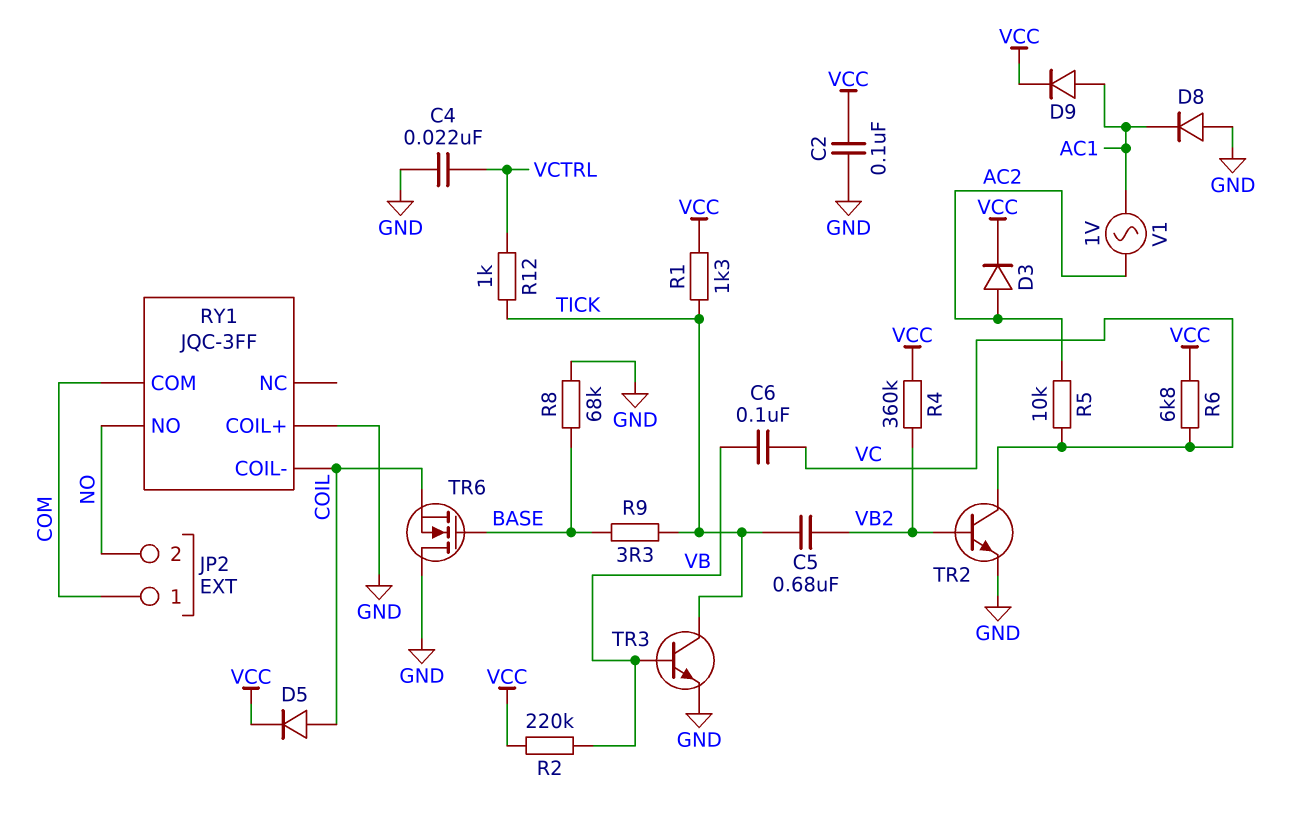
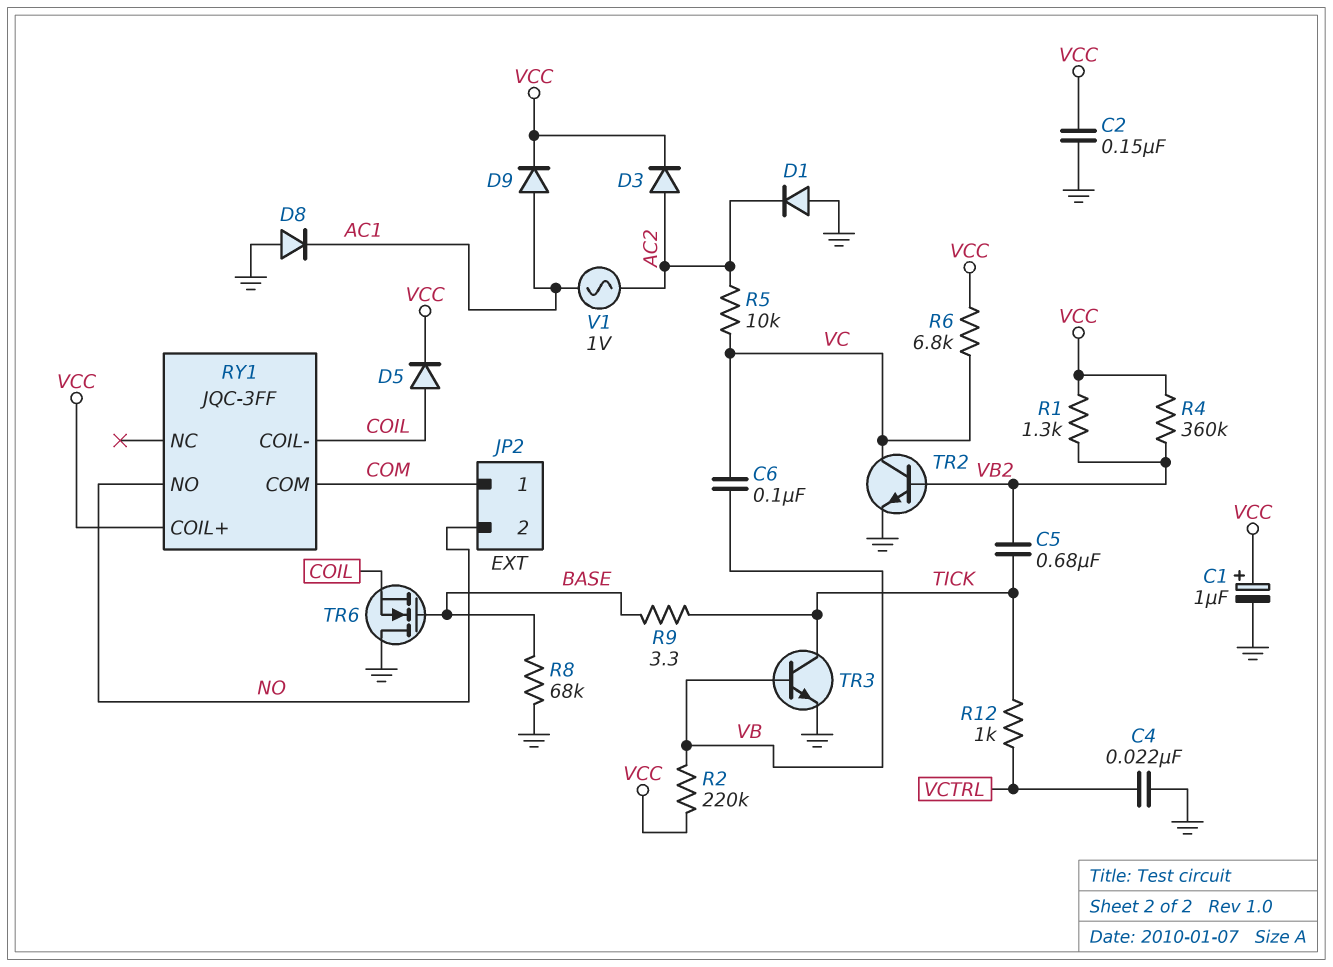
C1: none -> 1uF (plus VCC, minus GND)
C2: 100nF (GND, VCC) -> 150nF (GND, VCC)
D1: none -> diode (A GND, K AC2)
R1: 1.3k (TICK, VCC) -> 1.3k (VB2, VCC)
RY1 pin COIL+: GND -> VCC

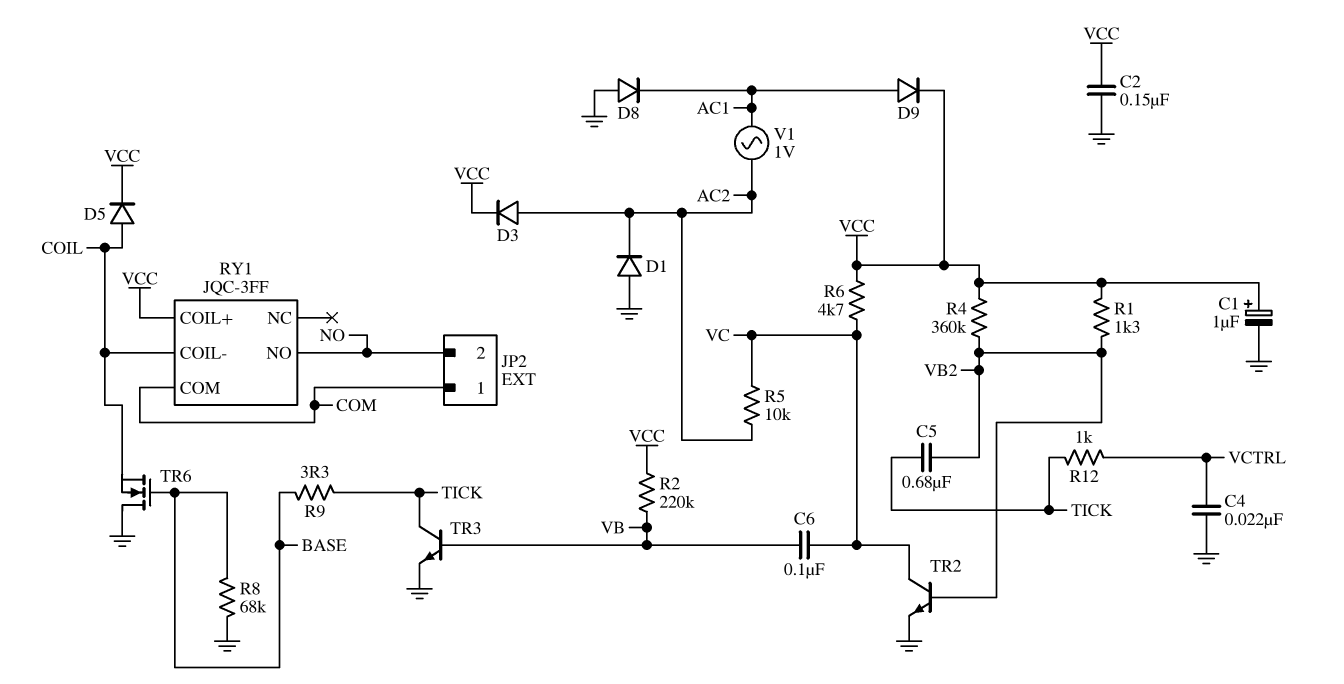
R6: 6.8k (VC, VCC) -> 4.7k (VC, VCC)

